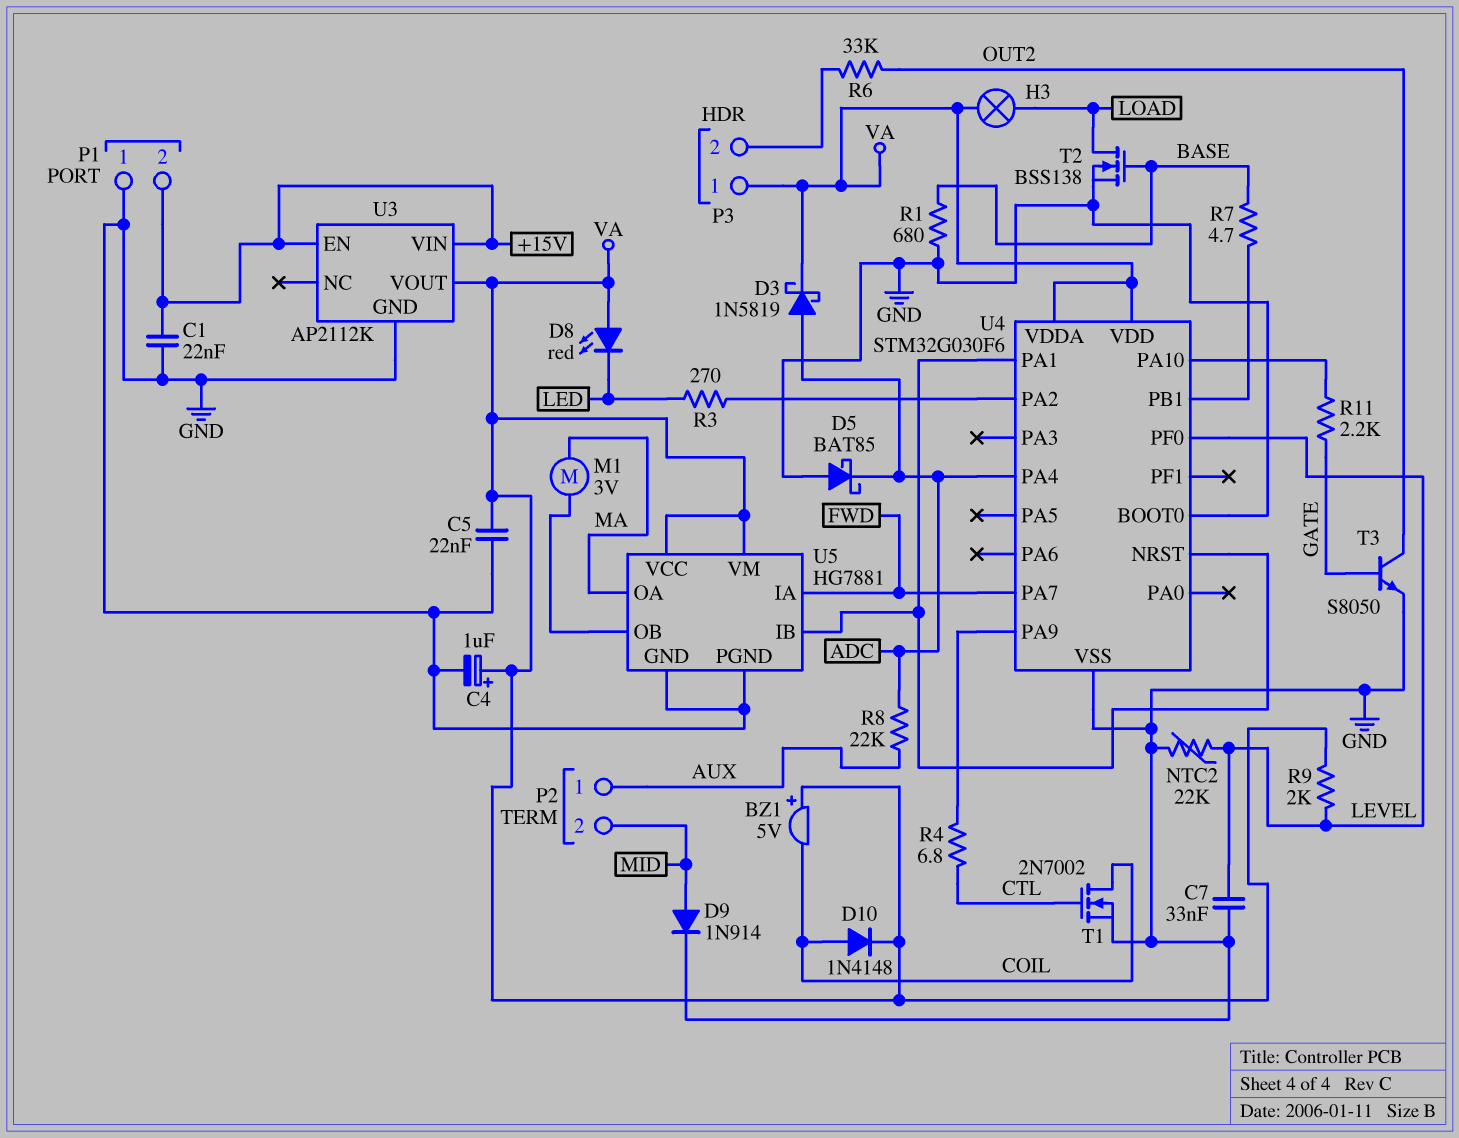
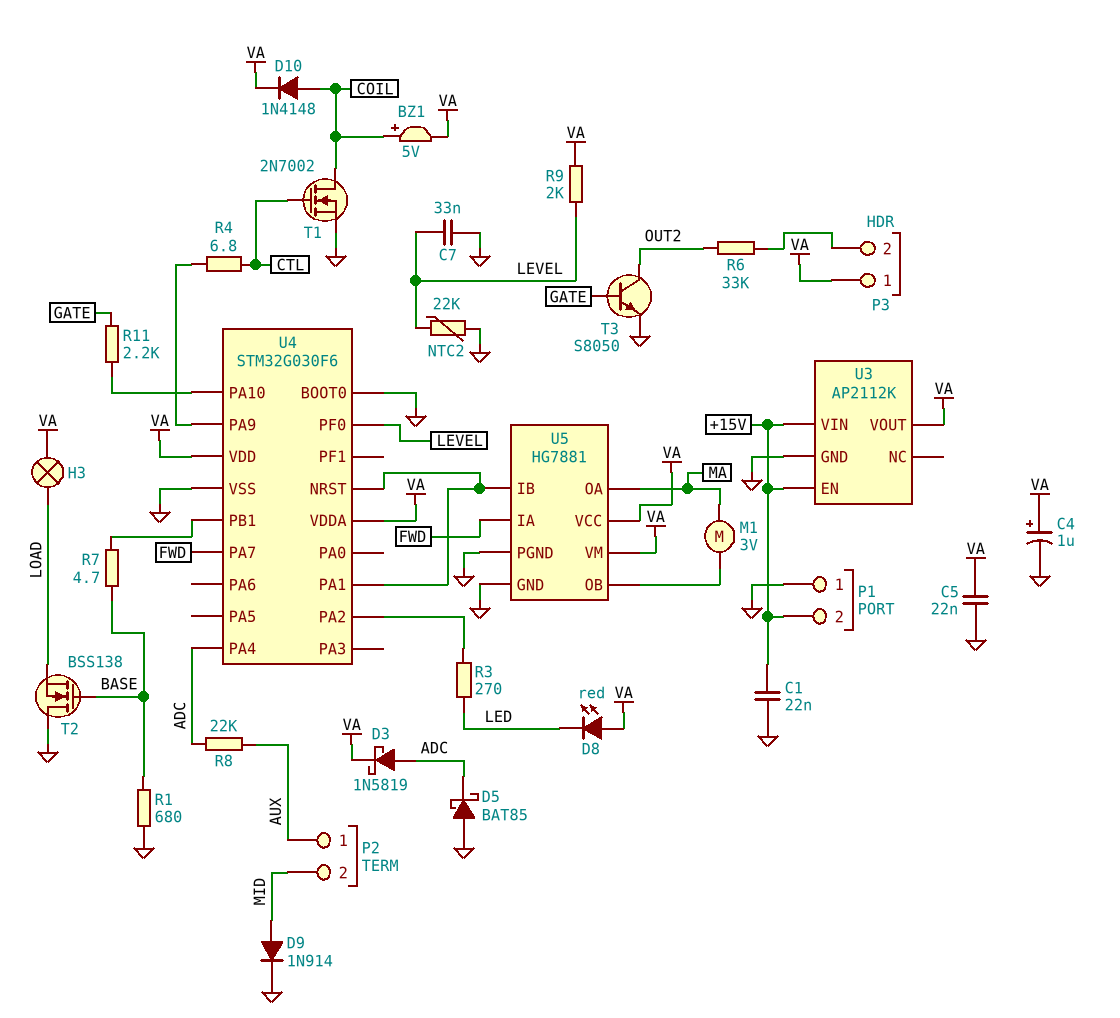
BZ1: buzzer 5V (plus VA, minus COIL) -> buzzer 5V (plus COIL, minus VA)
T2: NMOS BSS138 (G BASE, D LOAD, S GND) -> NMOS BSS138 (G BASE, D GND, S LOAD)

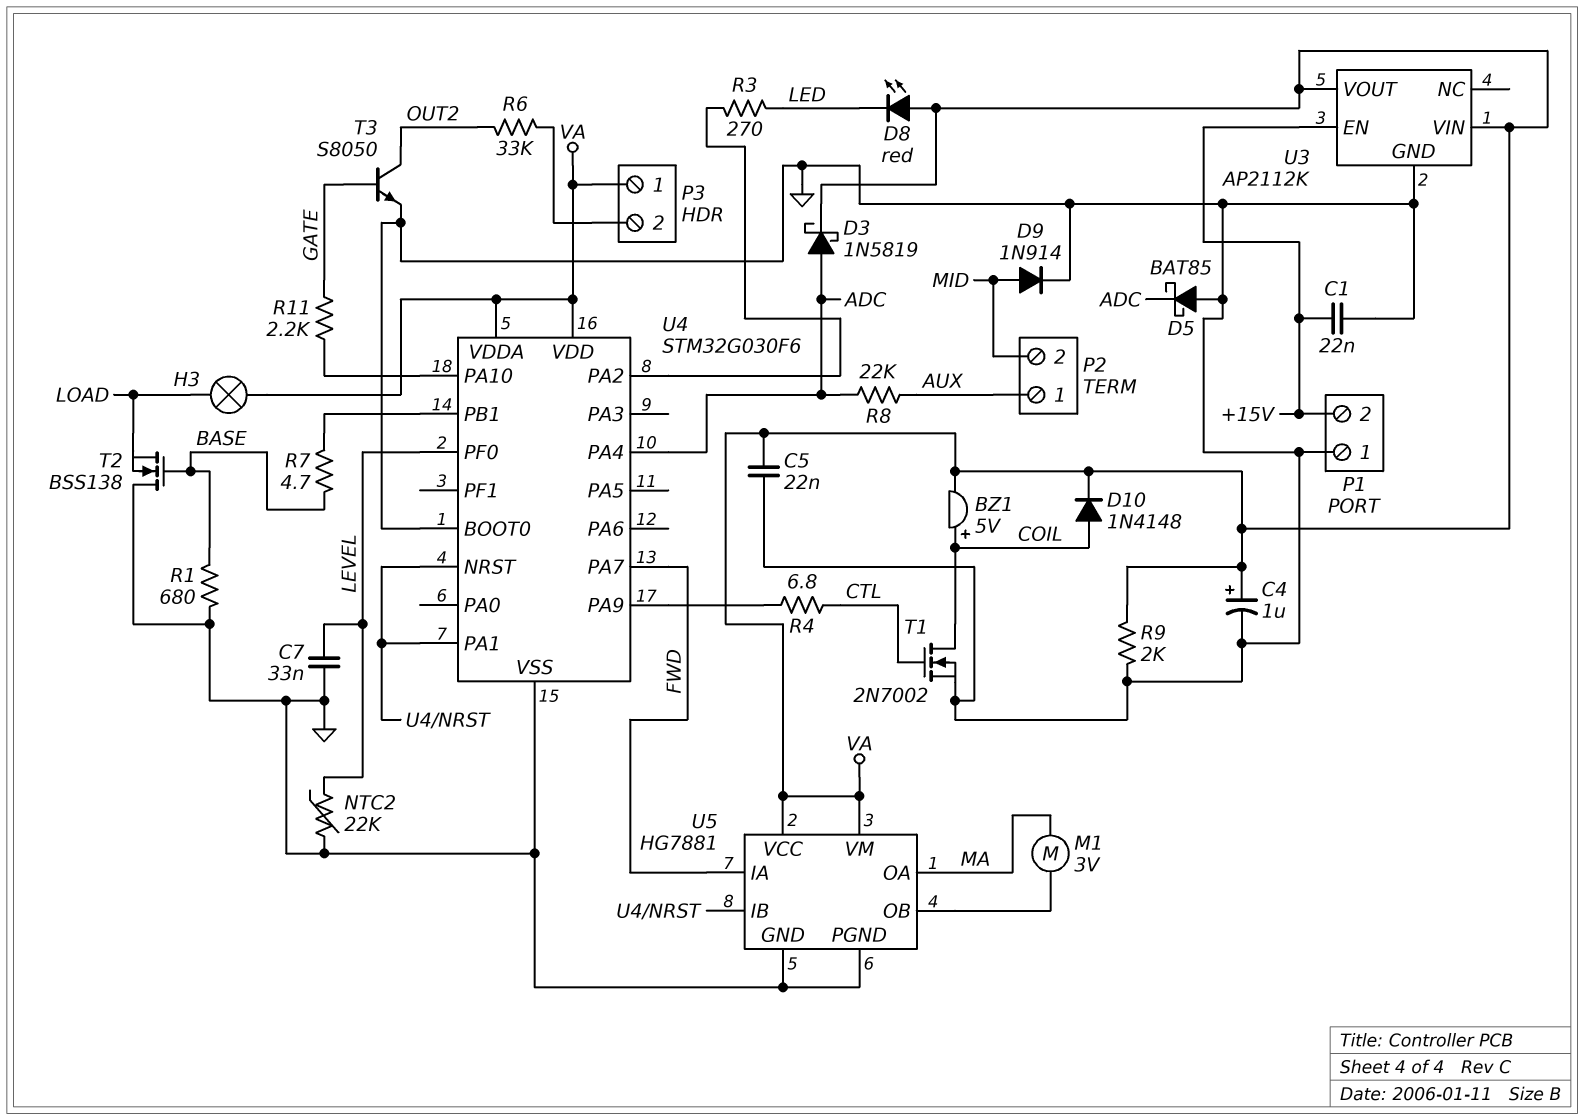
R9: 2k (LEVEL, VA) -> 2k (GND, VA)
U3 pin VIN: +15V -> VA

